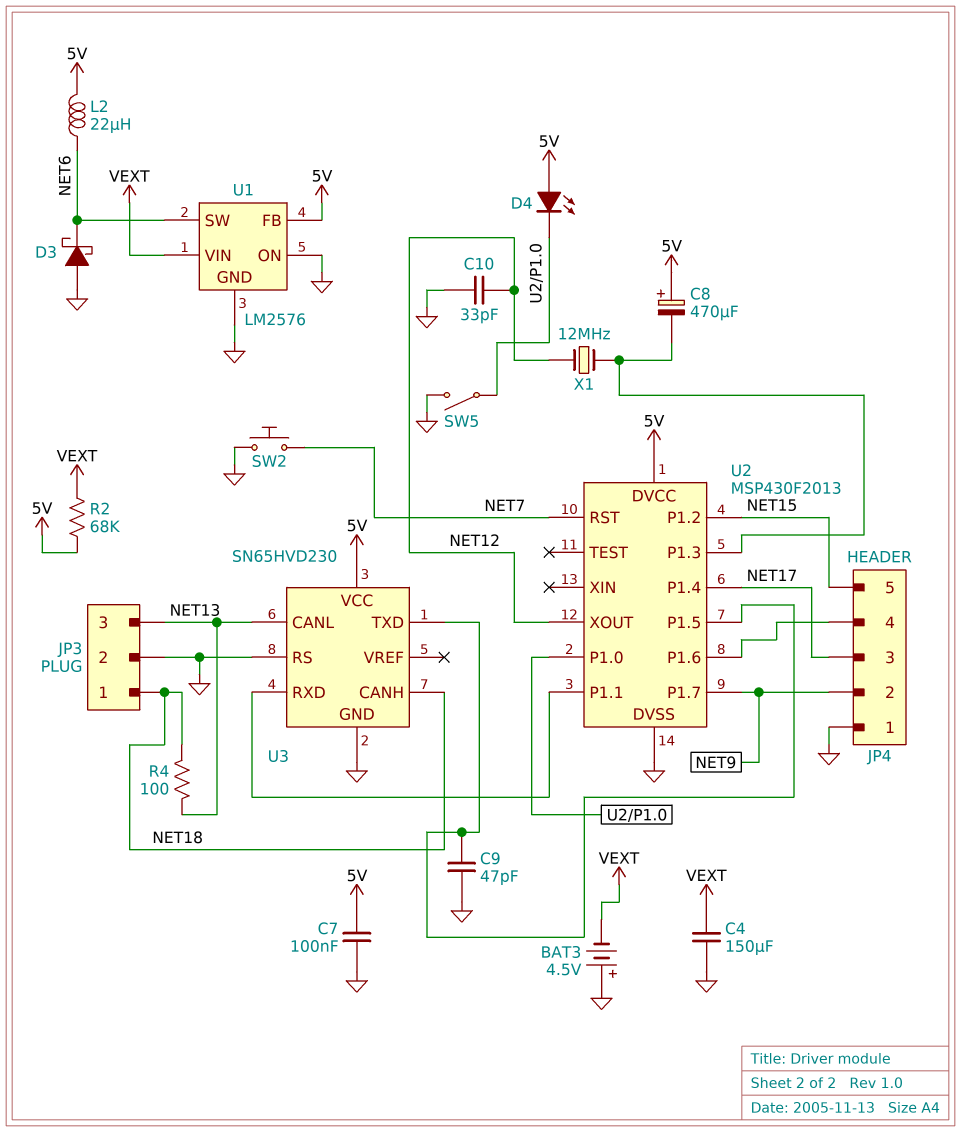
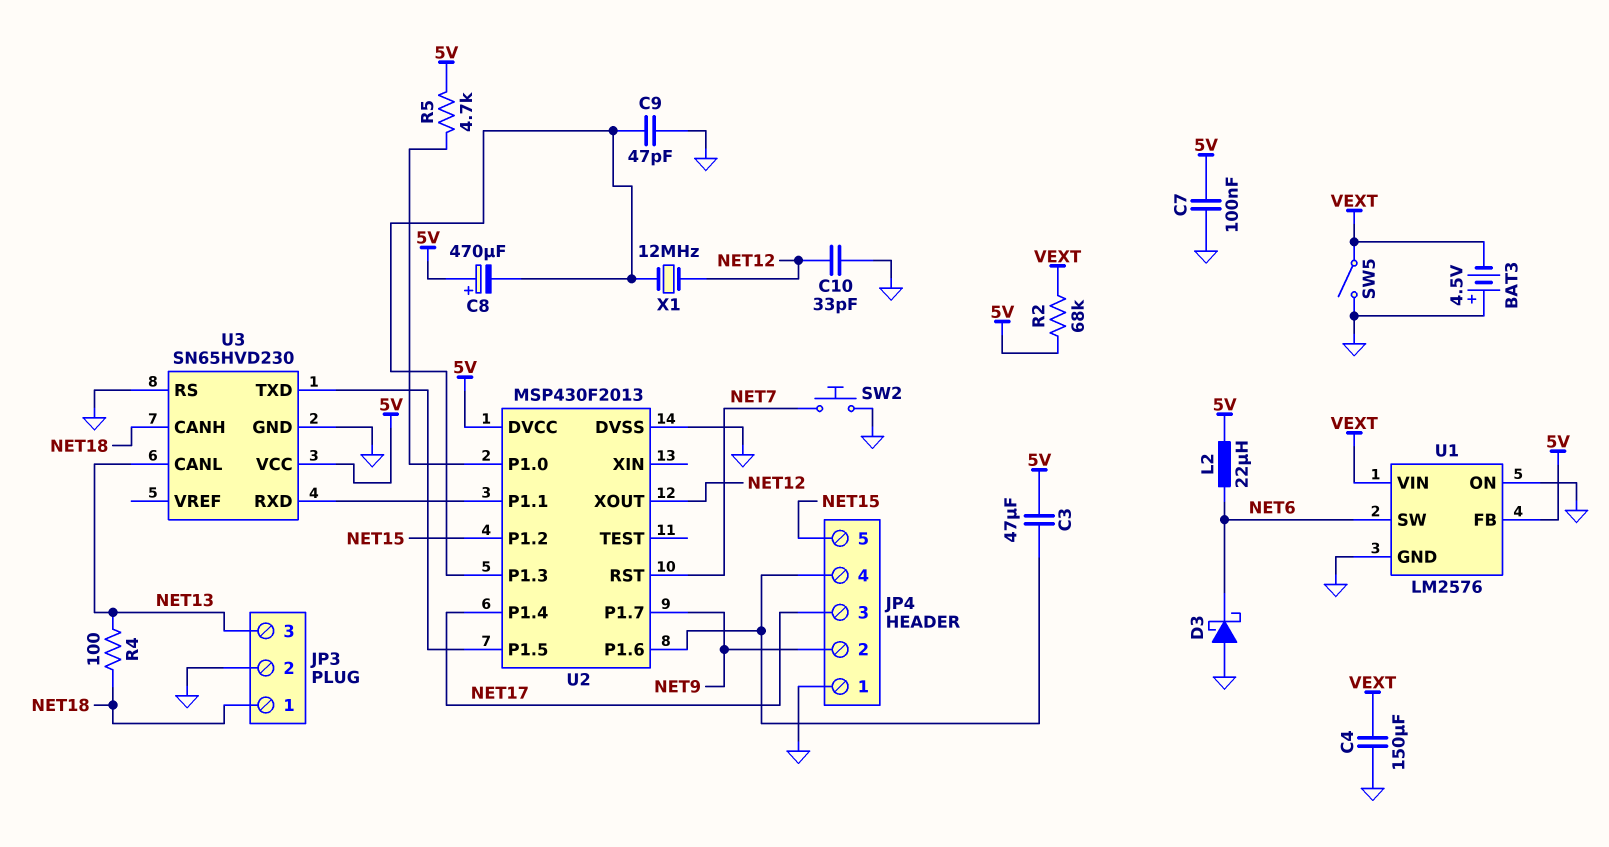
C3: none -> 47uF (5V, JP4/4)
C9: 47pF (GND, U2/P1.5) -> 47pF (GND, U2/P1.3)
D4: LED (A 5V, K U2/P1.0) -> none
R5: none -> 4.7k (5V, U2/P1.0)
SW5: switch (GND, U2/P1.0) -> switch (GND, VEXT)

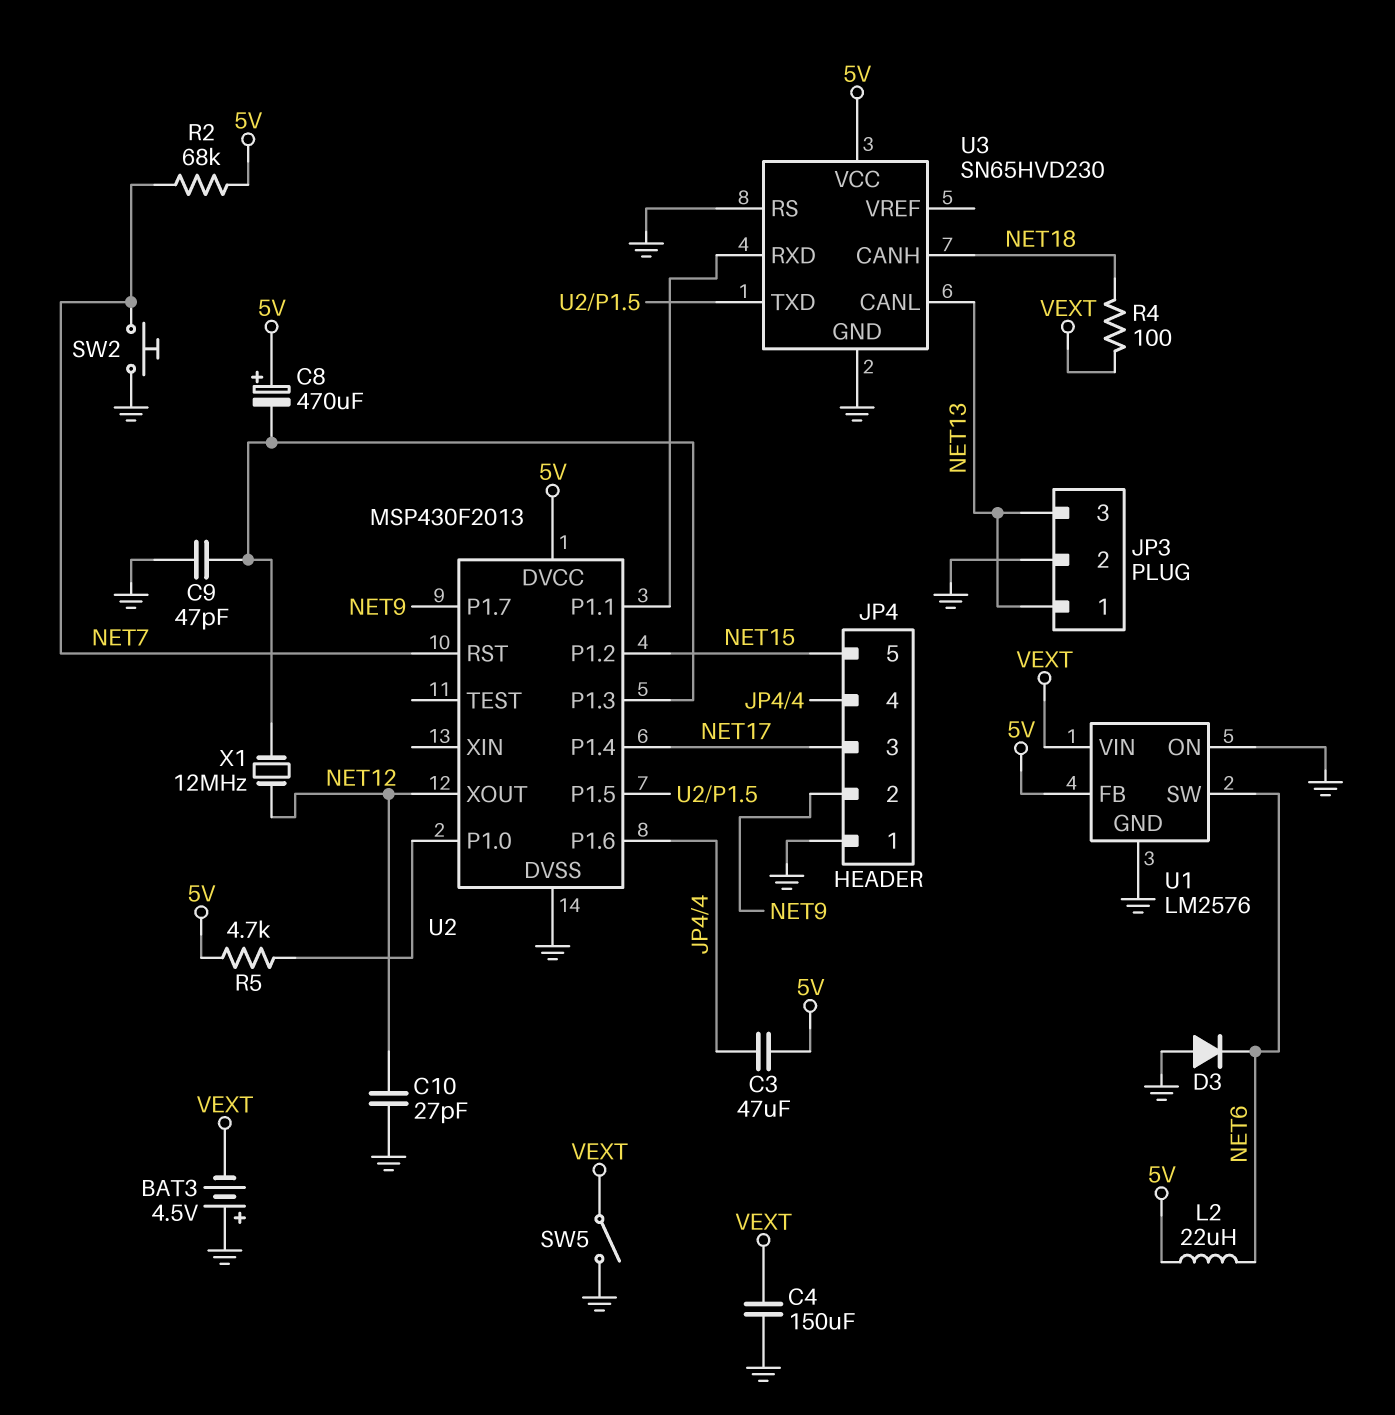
C7: 100nF (5V, GND) -> none
C10: 33pF (GND, NET12) -> 27pF (GND, NET12)
D3: schottky (A GND, K NET6) -> diode (A GND, K NET6)
JP3 pin 1: NET18 -> NET13
R2: 68k (5V, VEXT) -> 68k (5V, NET7)
R4: 100 (NET13, NET18) -> 100 (NET18, VEXT)

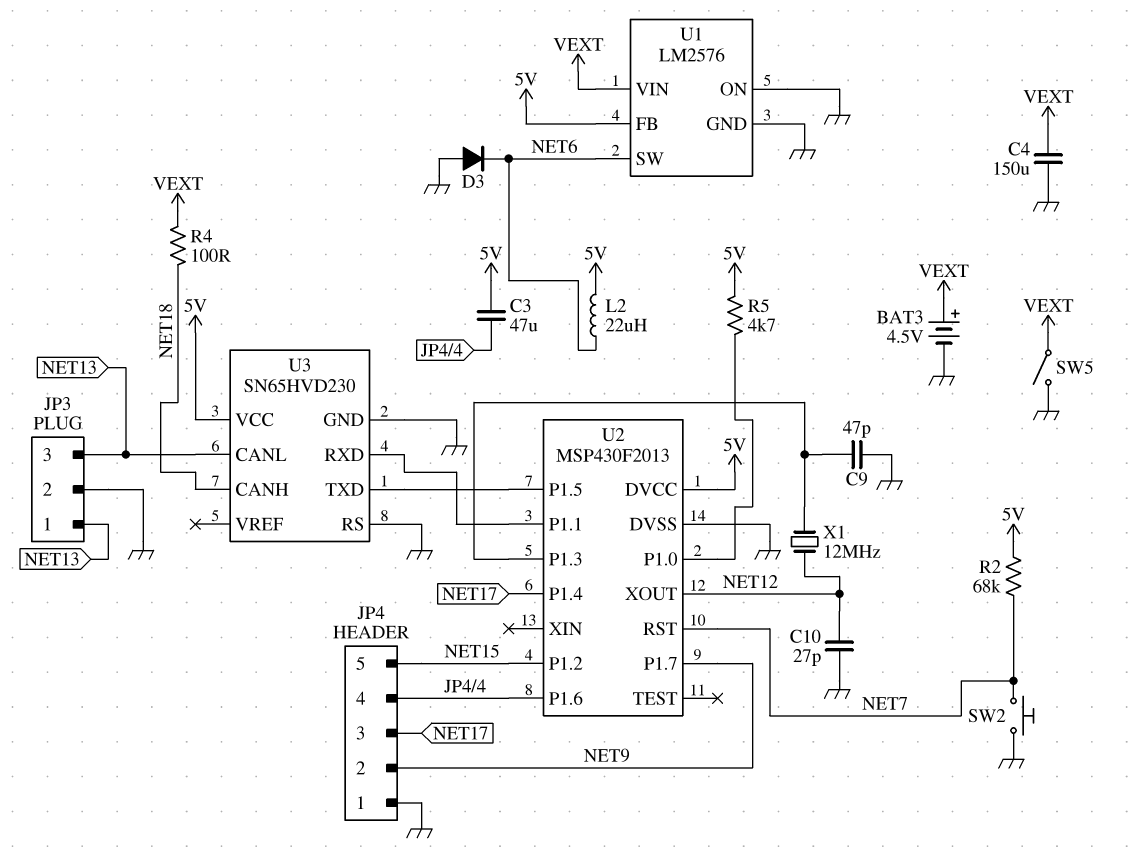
BAT3: 4.5V (plus GND, minus VEXT) -> 4.5V (plus VEXT, minus GND)
C8: 470uF (plus 5V, minus U2/P1.3) -> none

